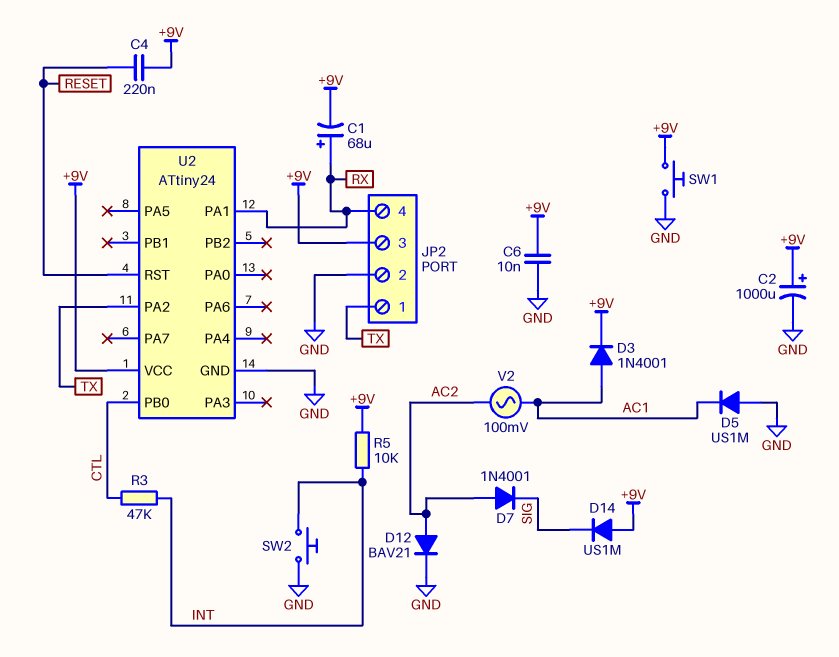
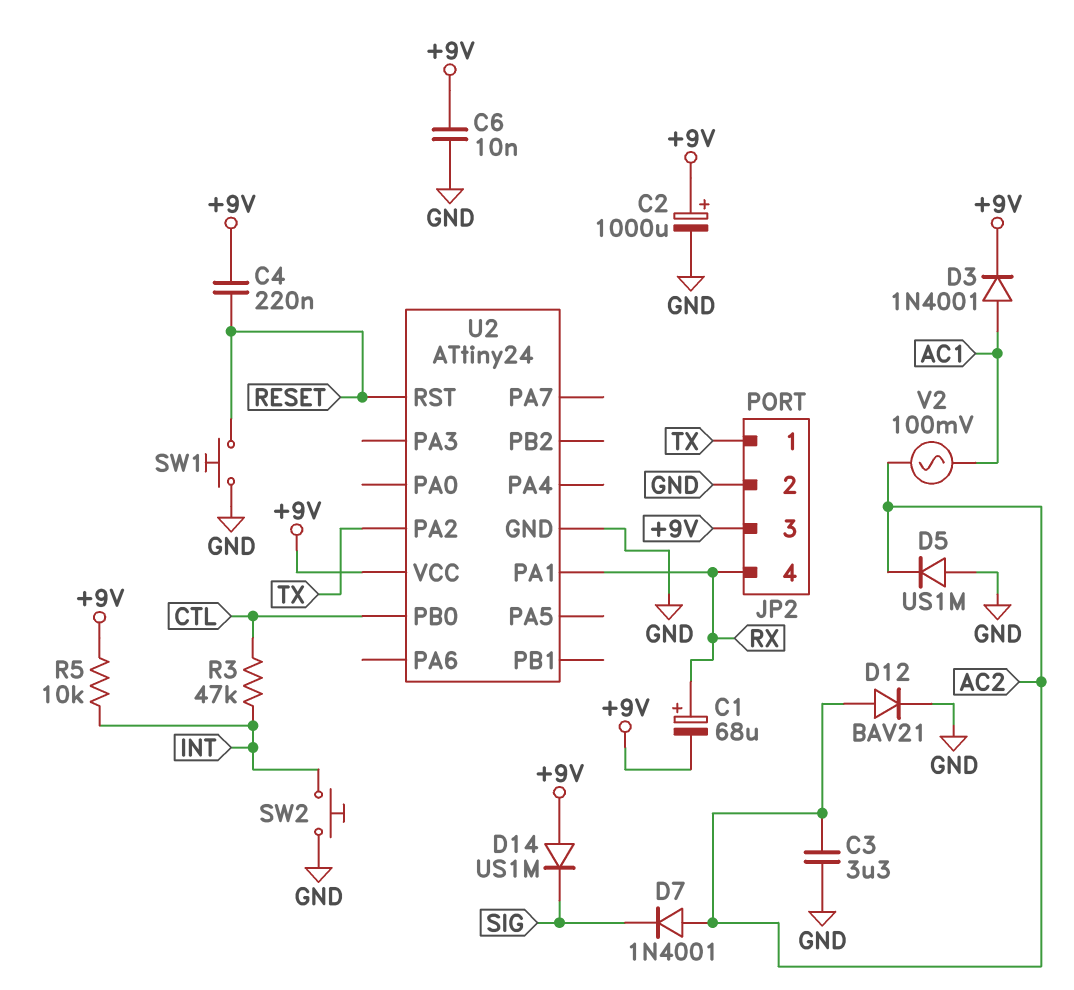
C3: none -> 3.3uF (AC2, GND)
D5: diode US1M (A GND, K AC1) -> diode US1M (A GND, K AC2)
SW1: button (+9V, GND) -> button (GND, RESET)

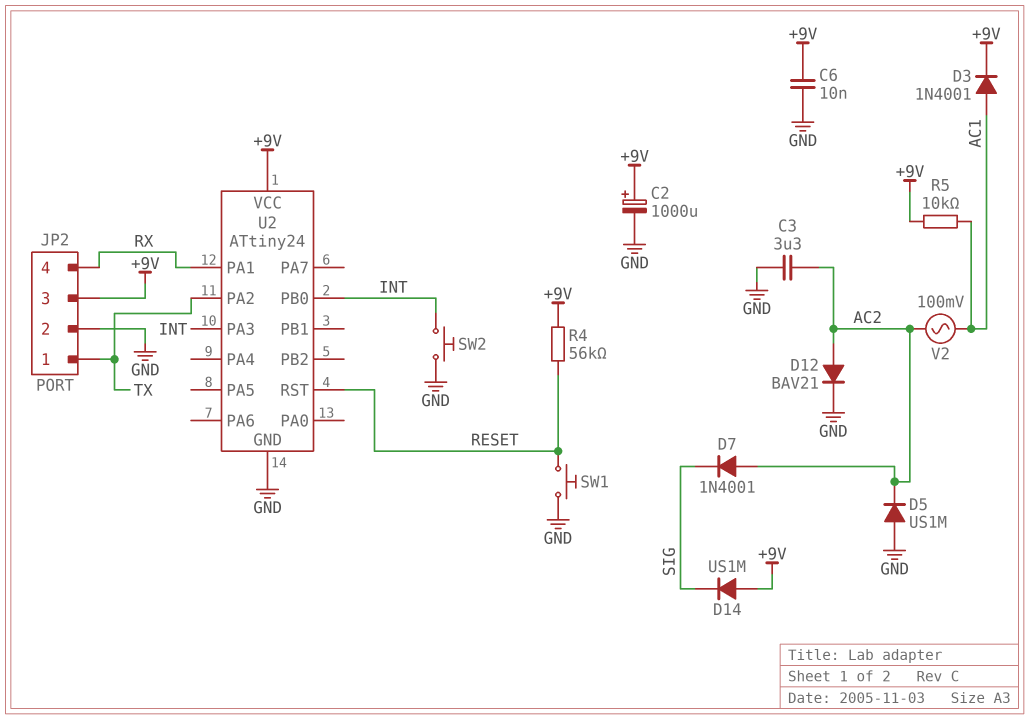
C1: 68uF (plus RX, minus +9V) -> none
C4: 220nF (+9V, RESET) -> none
R3: 47k (CTL, INT) -> none
R4: none -> 56k (+9V, RESET)
R5: 10k (+9V, INT) -> 10k (+9V, AC1)
U2 pin PA3: none -> INT
U2 pin PB0: CTL -> INT

